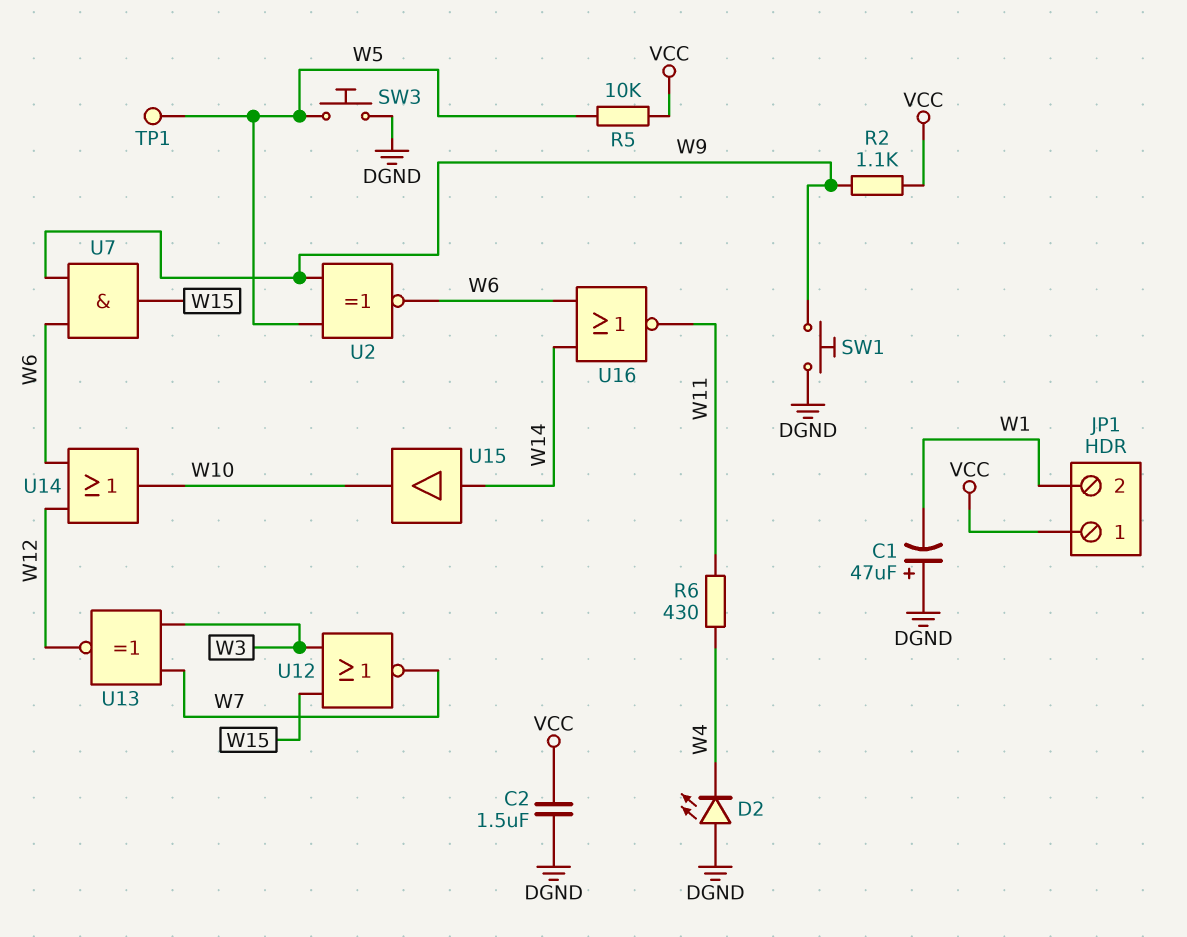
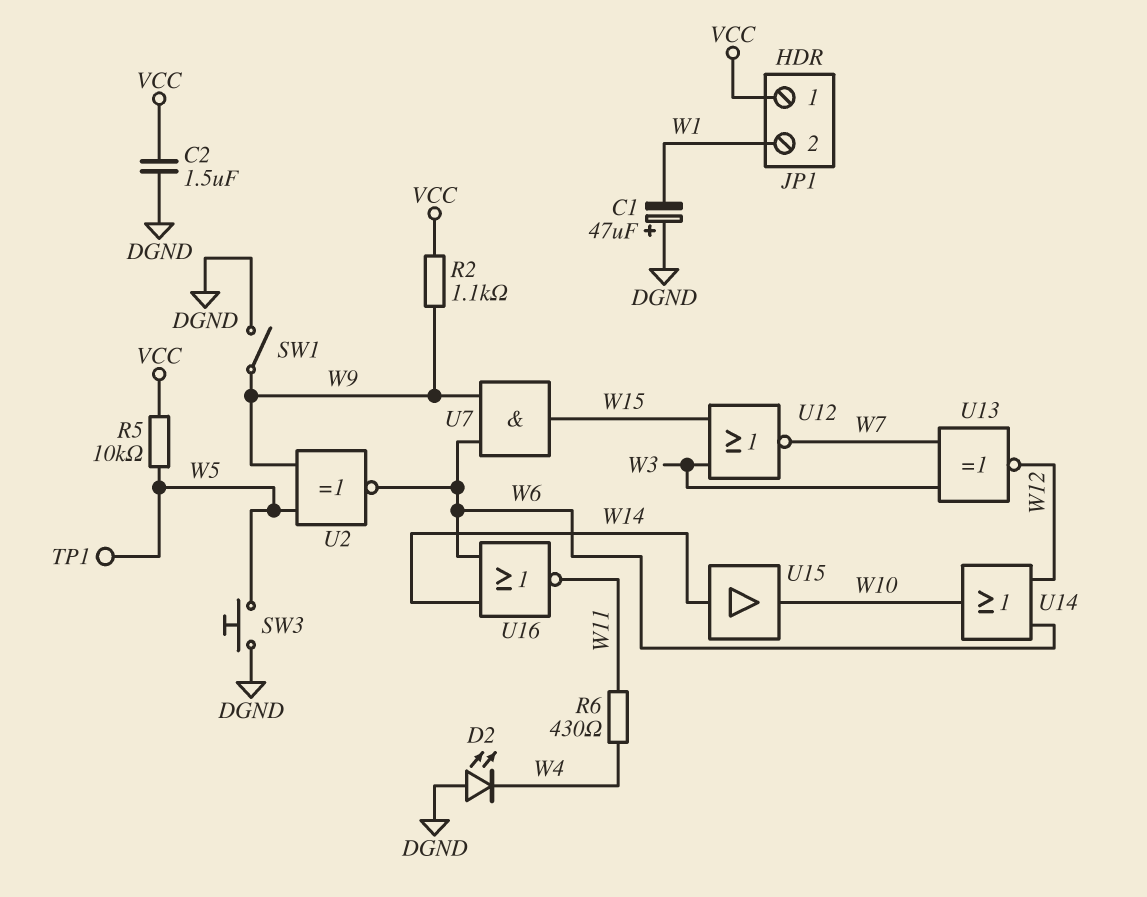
SW1: button (DGND, W9) -> switch (DGND, W9)

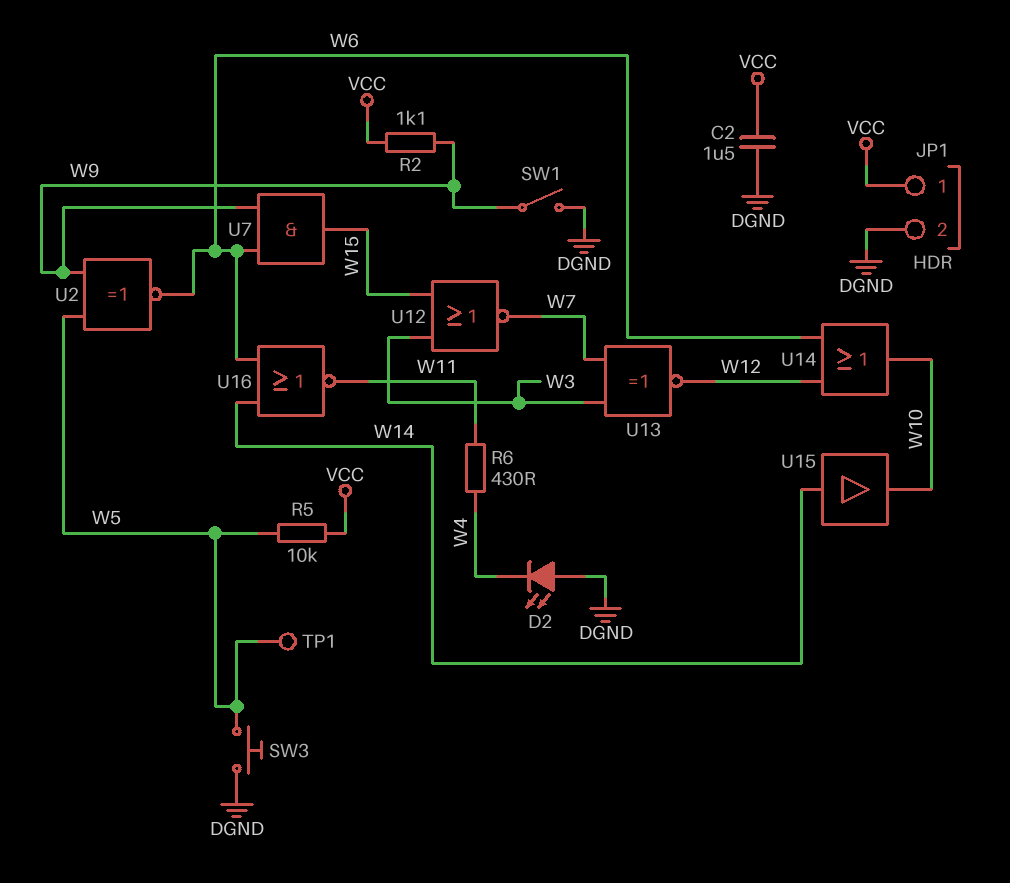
C1: 47uF (plus DGND, minus W1) -> none
JP1 pin 2: W1 -> DGND

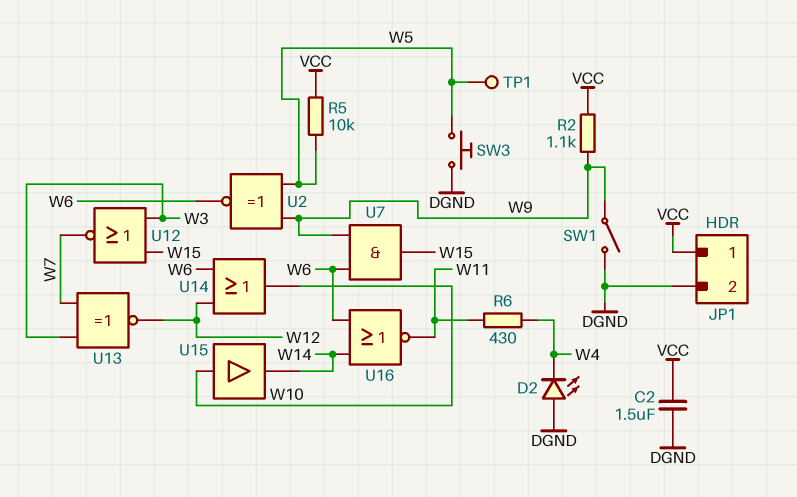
U15: buffer (in W14, out W10) -> buffer (in W10, out W14)

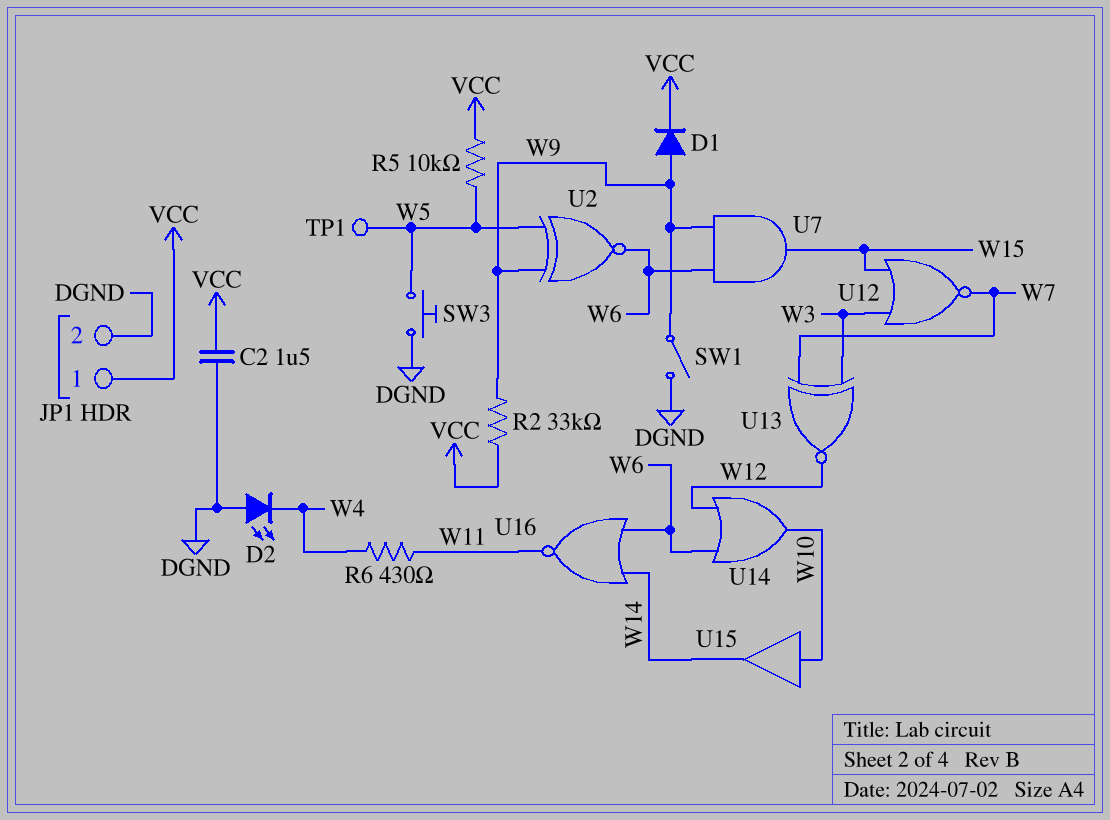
D1: none -> diode (A W9, K VCC)
R2: 1.1k (VCC, W9) -> 33k (VCC, W9)

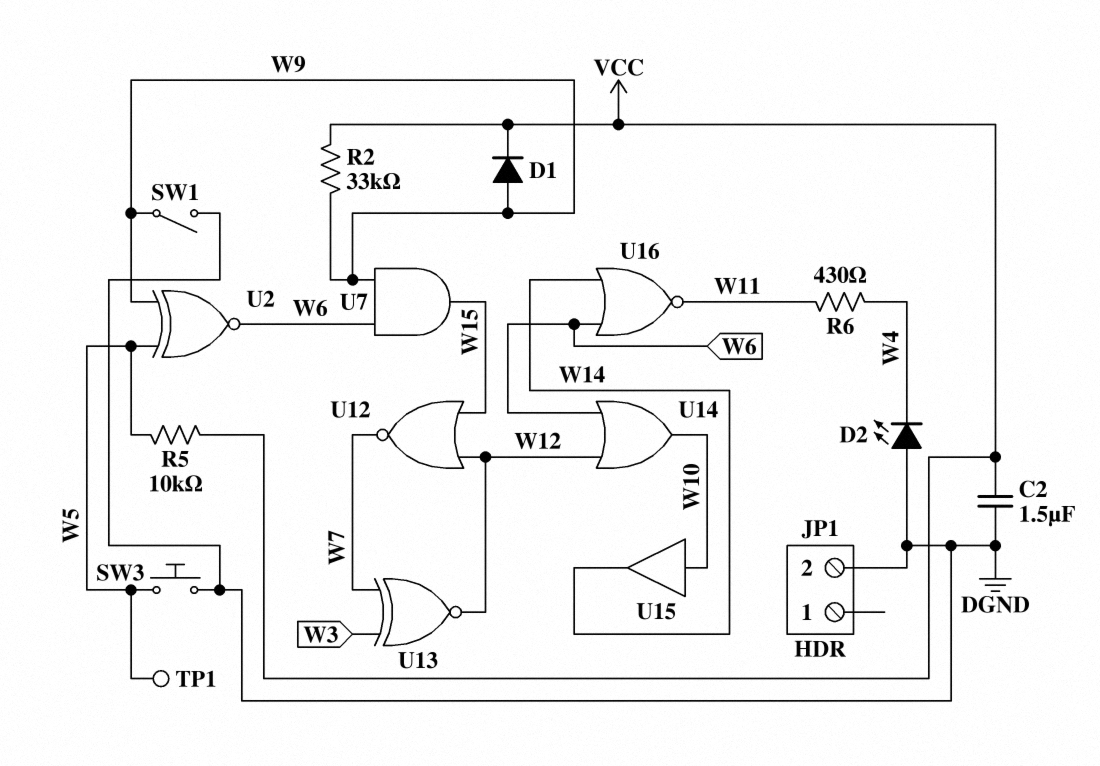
JP1 pin 1: VCC -> none
U12: NOR (in W3, in W15, out W7) -> NOR (in W12, in W15, out W7)

